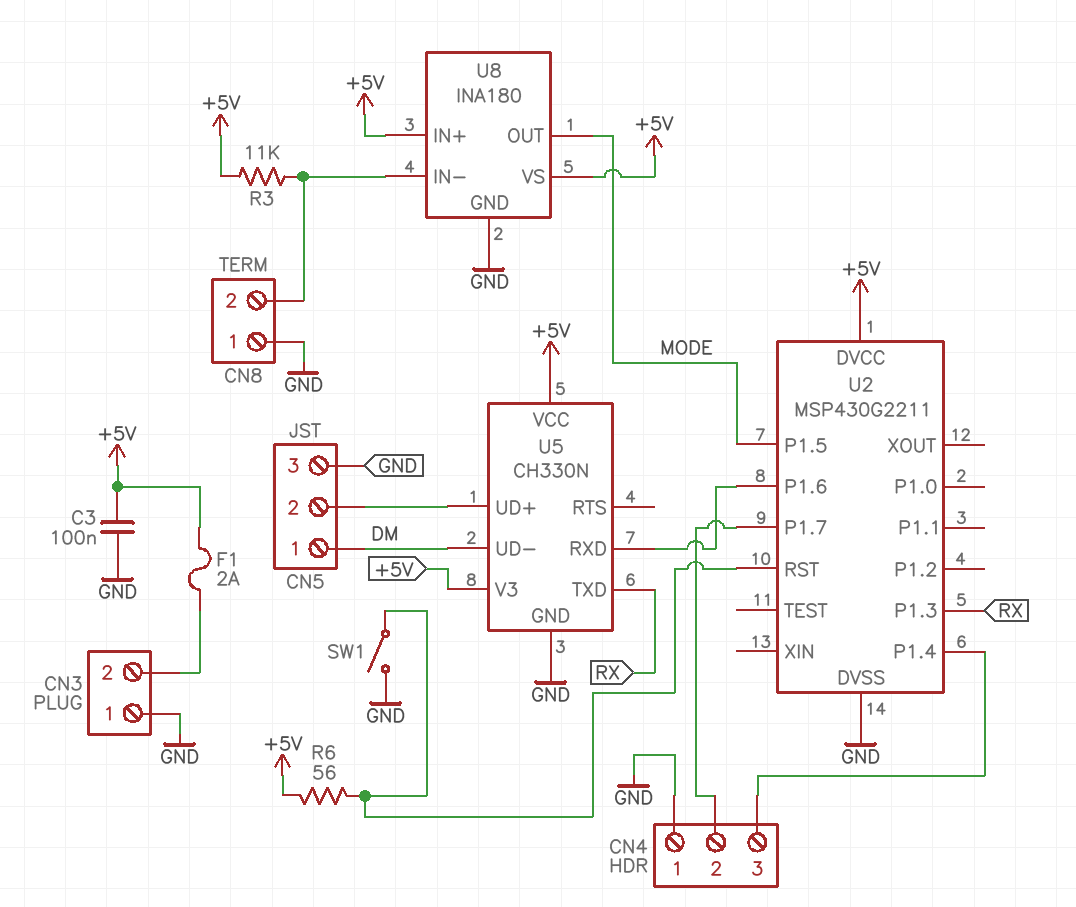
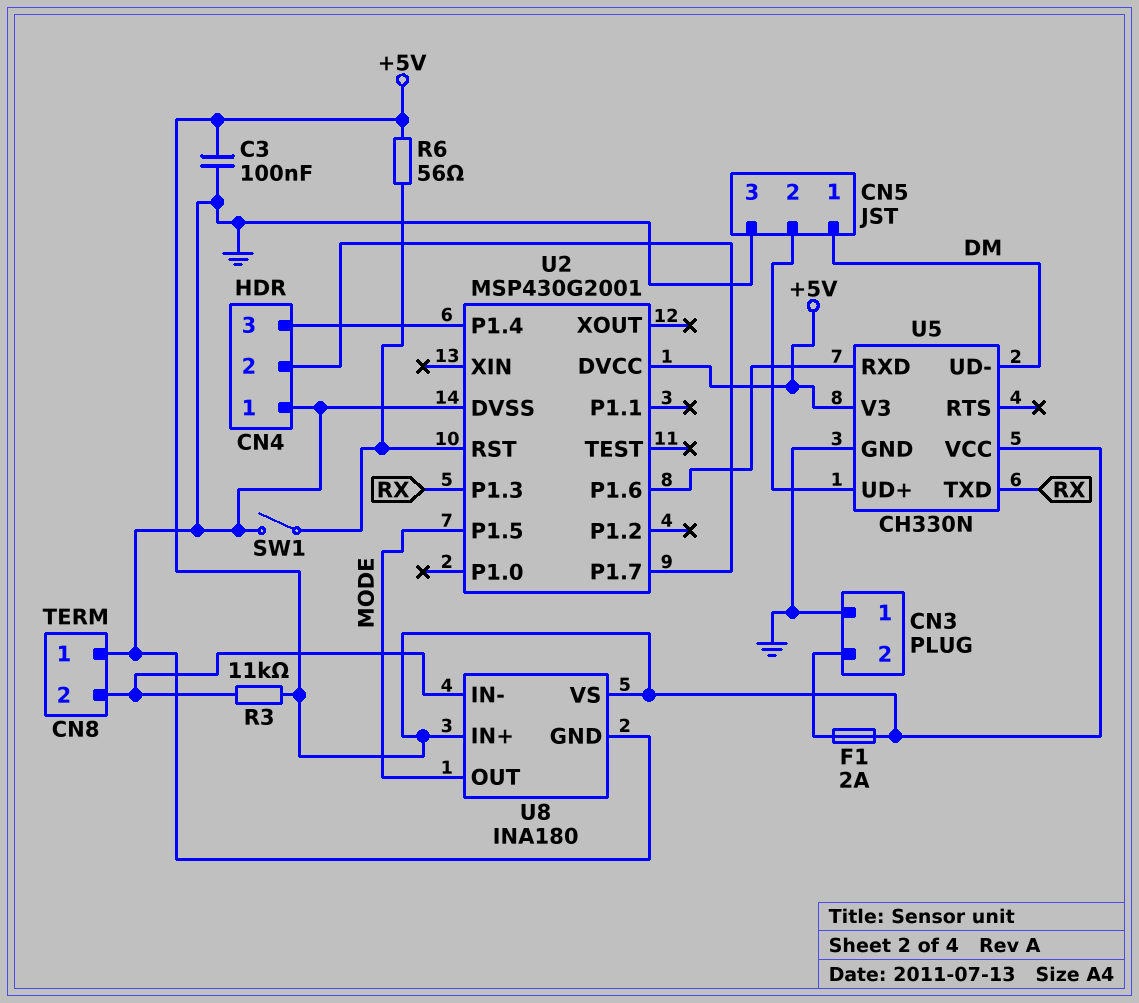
U2: MSP430G2211 -> MSP430G2001

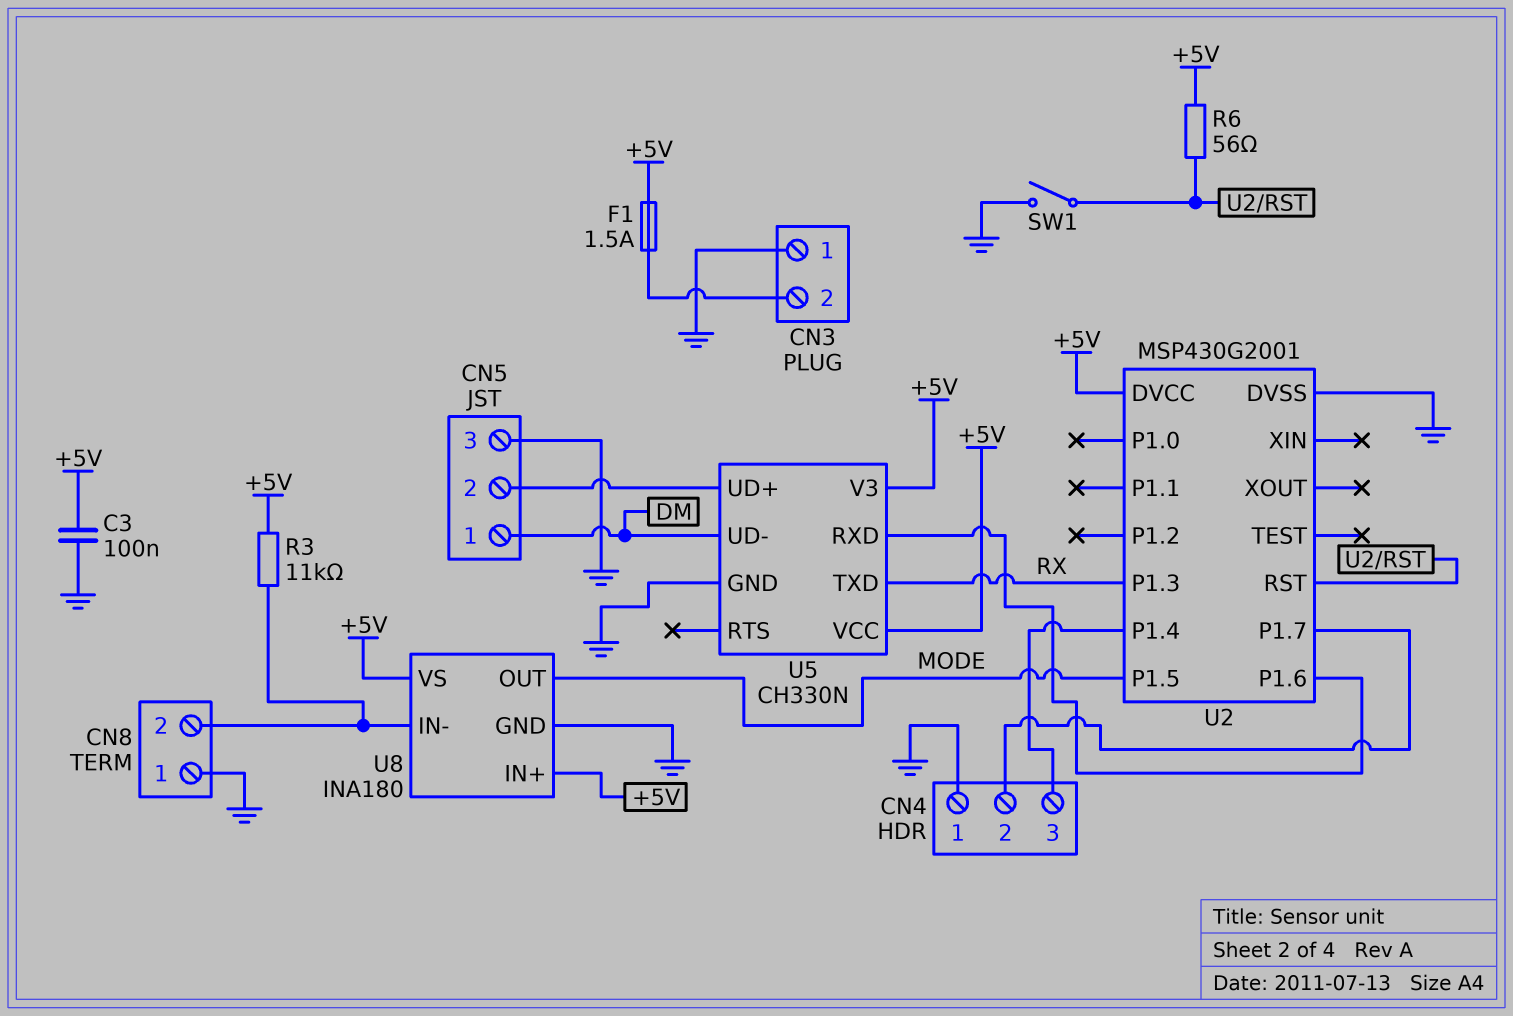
F1: 2A (+5V, CN3/2) -> 1.5A (+5V, CN3/2)

